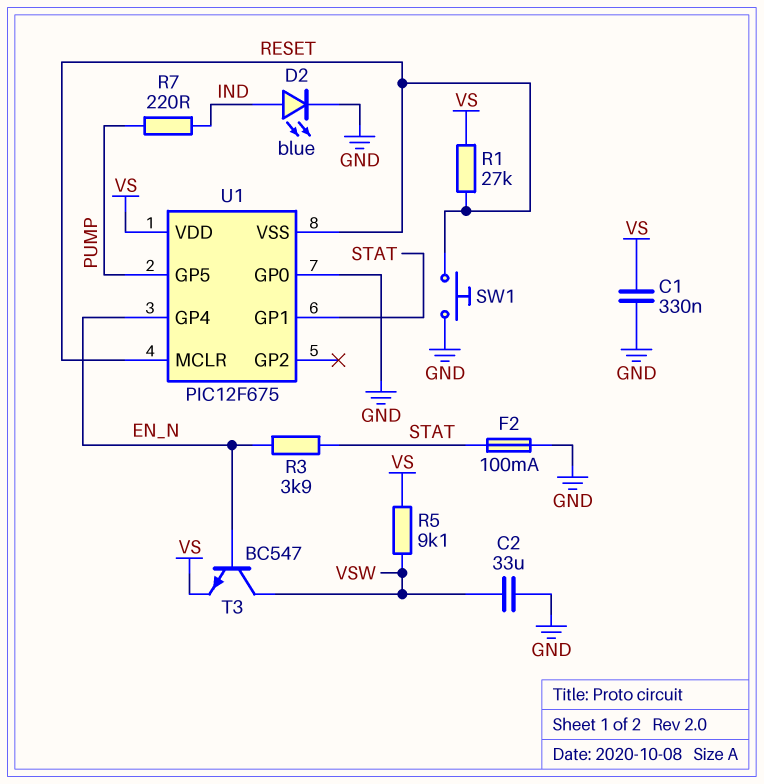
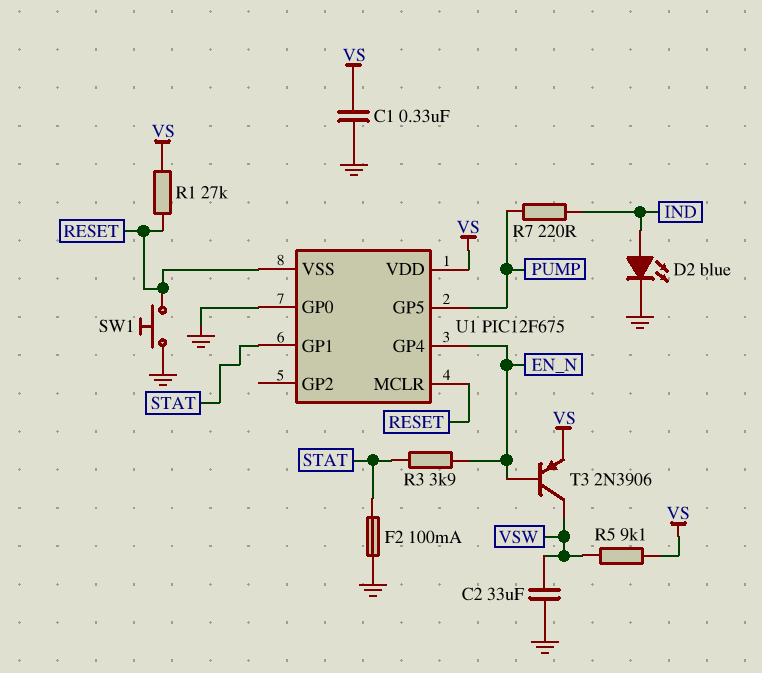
T3: NPN BC547 (B EN_N, C VSW, E VS) -> PNP 2N3906 (B EN_N, C VSW, E VS)

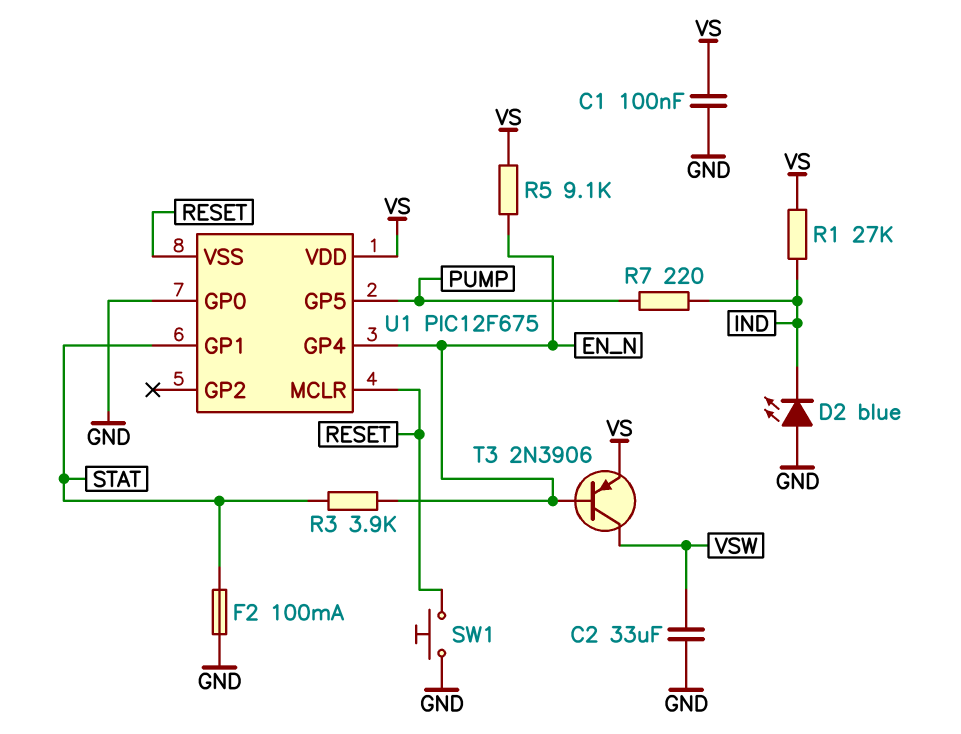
C1: 330nF (GND, VS) -> 100nF (GND, VS)
D2: LED blue (A IND, K GND) -> LED blue (A GND, K IND)
R1: 27k (RESET, VS) -> 27k (IND, VS)
R5: 9.1k (VS, VSW) -> 9.1k (EN_N, VS)

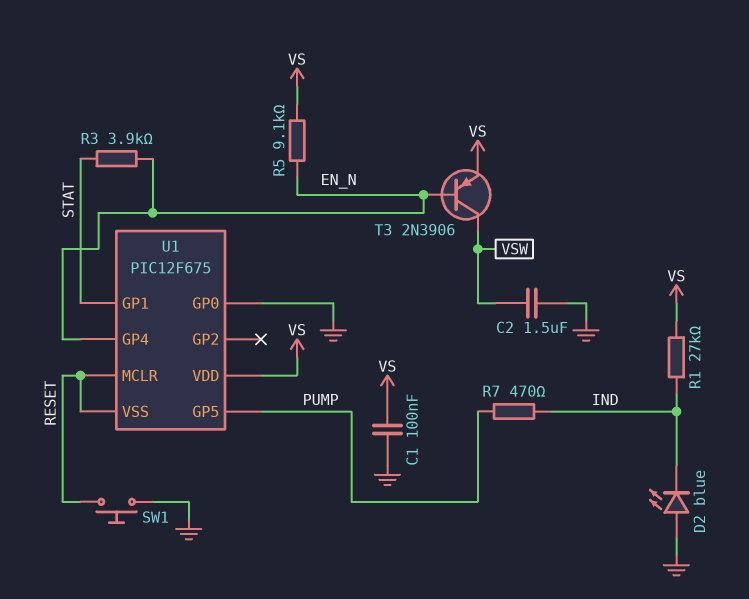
C2: 33uF (GND, VSW) -> 1.5uF (GND, VSW)
F2: 100mA (GND, STAT) -> none
R7: 220 (IND, PUMP) -> 470 (IND, PUMP)

